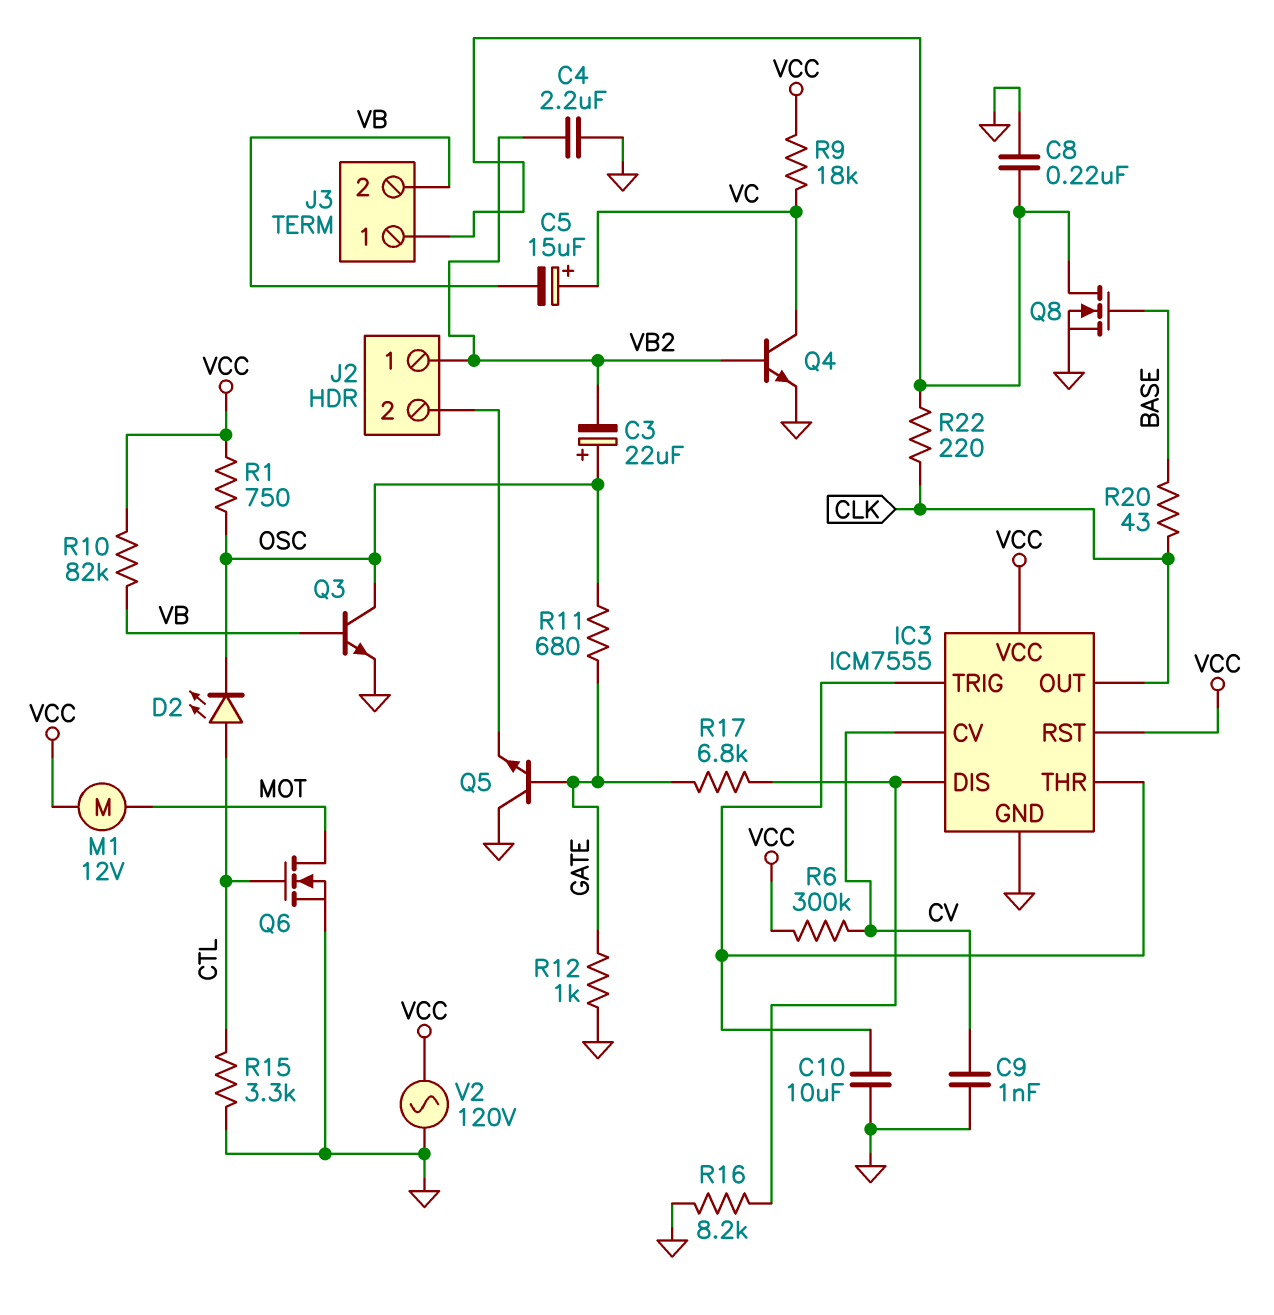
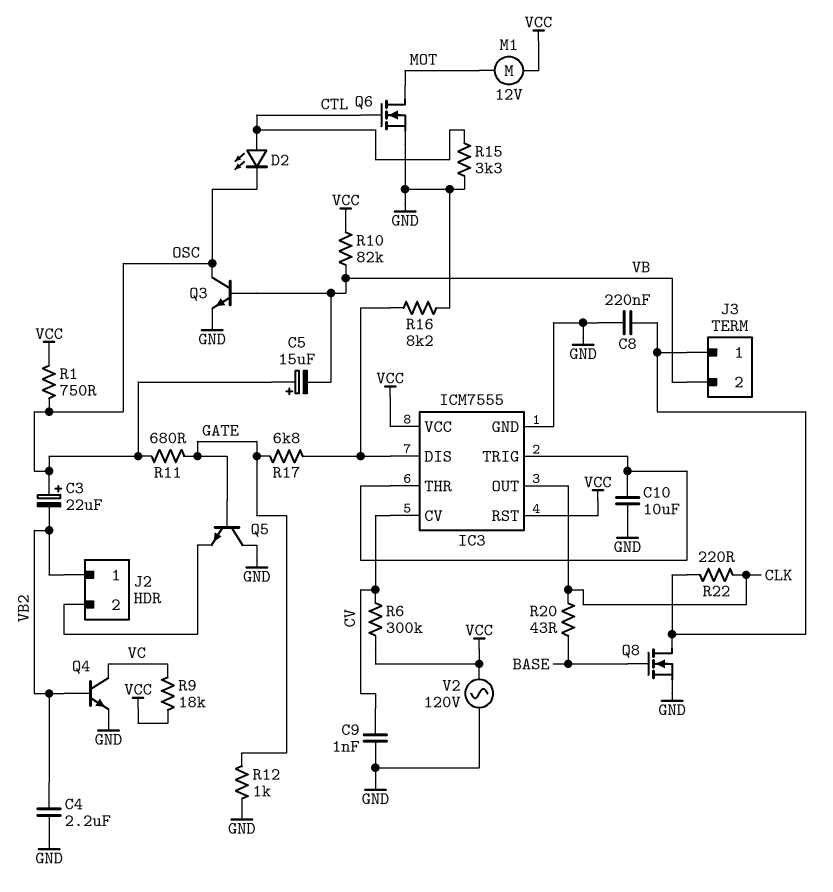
C5: 15uF (plus VC, minus VB) -> 15uF (plus OSC, minus VB)

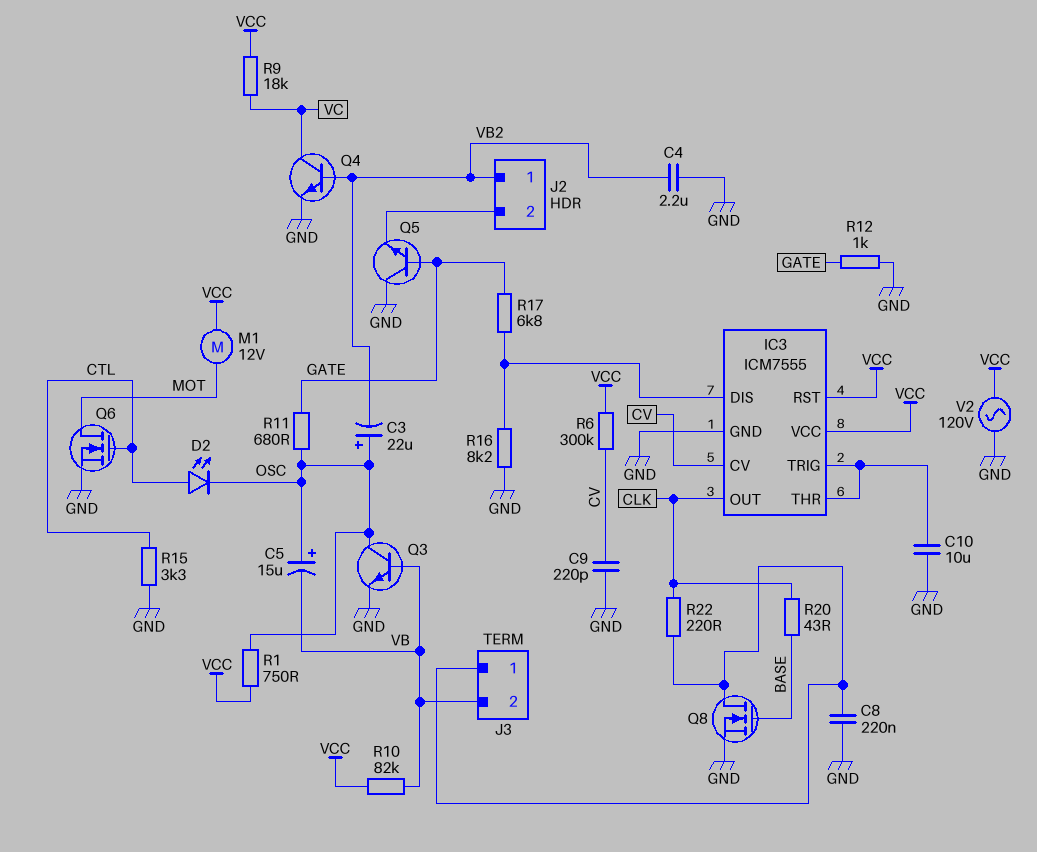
C9: 1nF (CV, GND) -> 220pF (CV, GND)

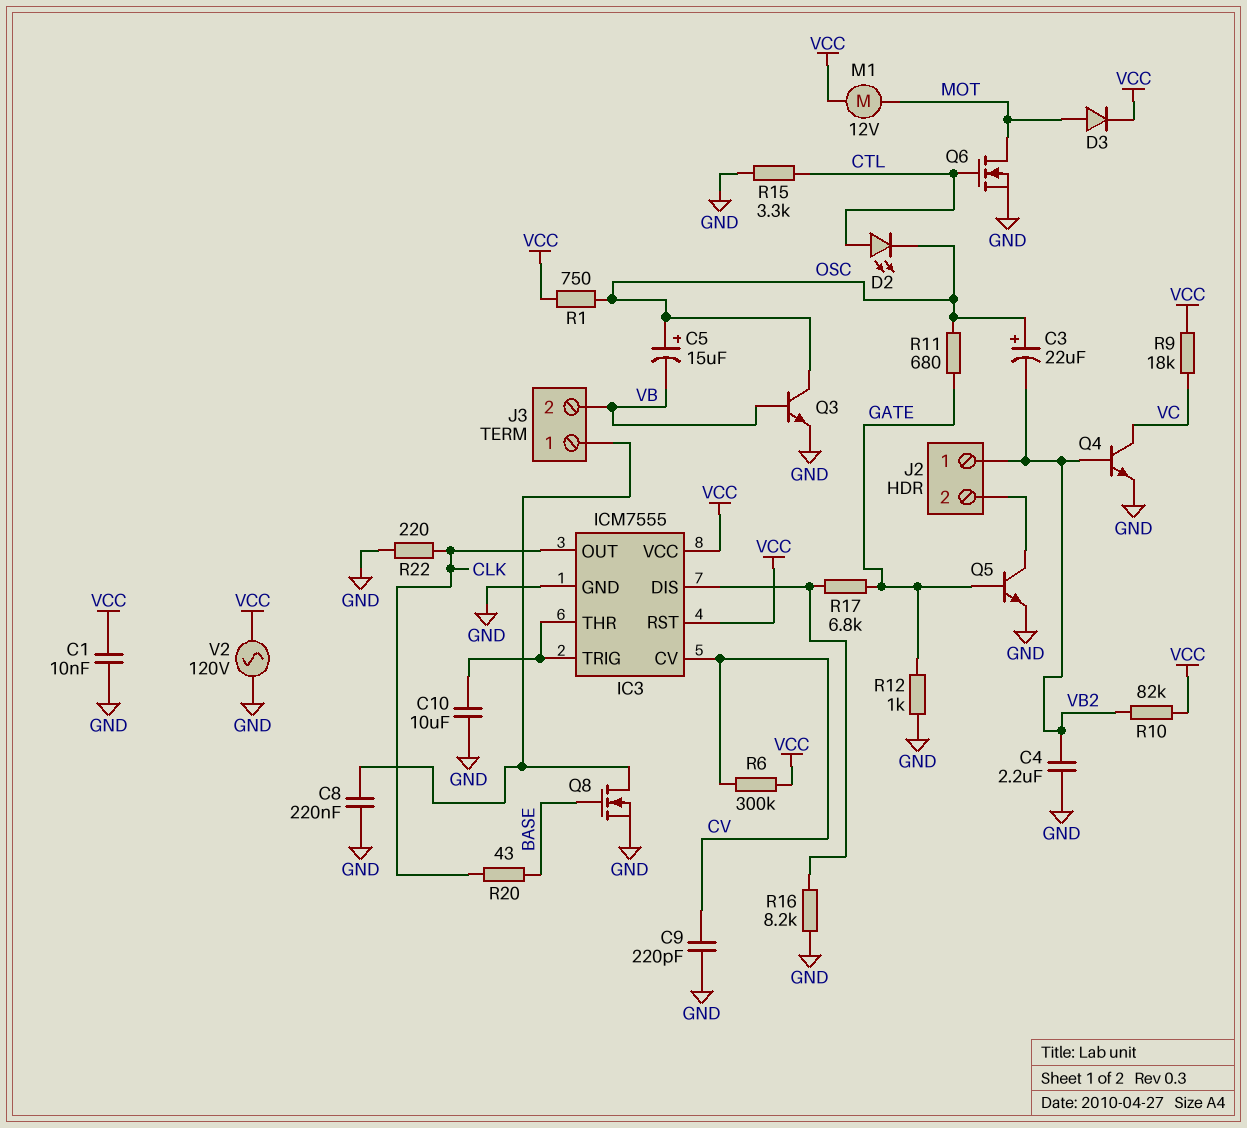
C1: none -> 10nF (GND, VCC)
D3: none -> diode (A MOT, K VCC)
Q5: NPN (B GATE, C GND, E J2/2) -> NPN (B GATE, C J2/2, E GND)
R10: 82k (VB, VCC) -> 82k (VB2, VCC)
R22: 220 (CLK, J3/1) -> 220 (CLK, GND)

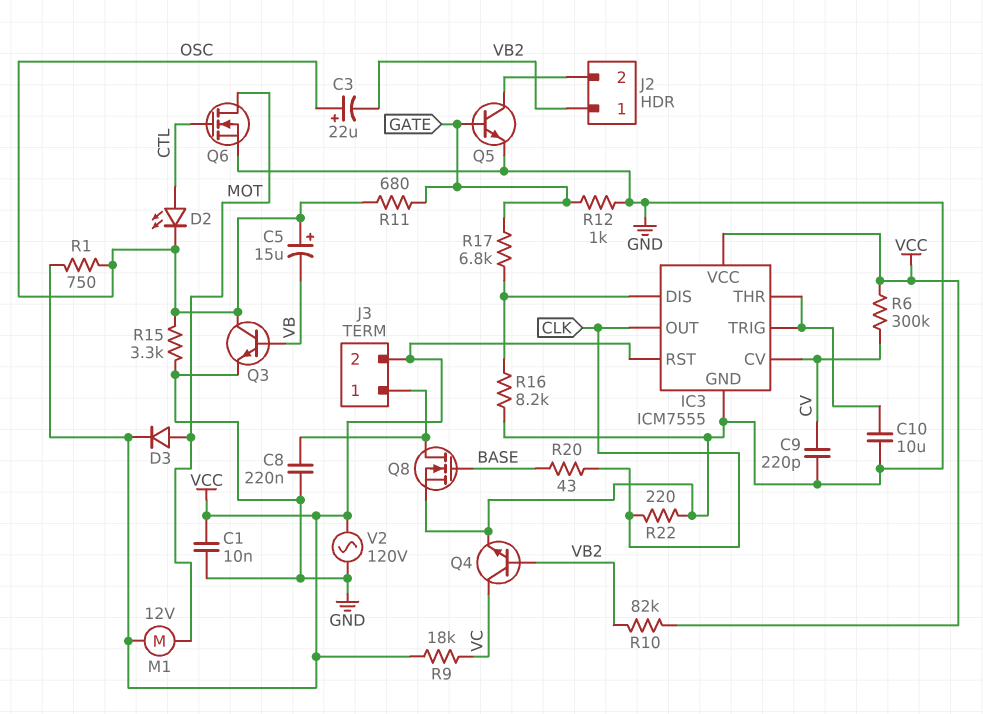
C4: 2.2uF (GND, VB2) -> none
J3 pin 2: VB -> VCC
R15: 3.3k (CTL, GND) -> 3.3k (GND, OSC)

